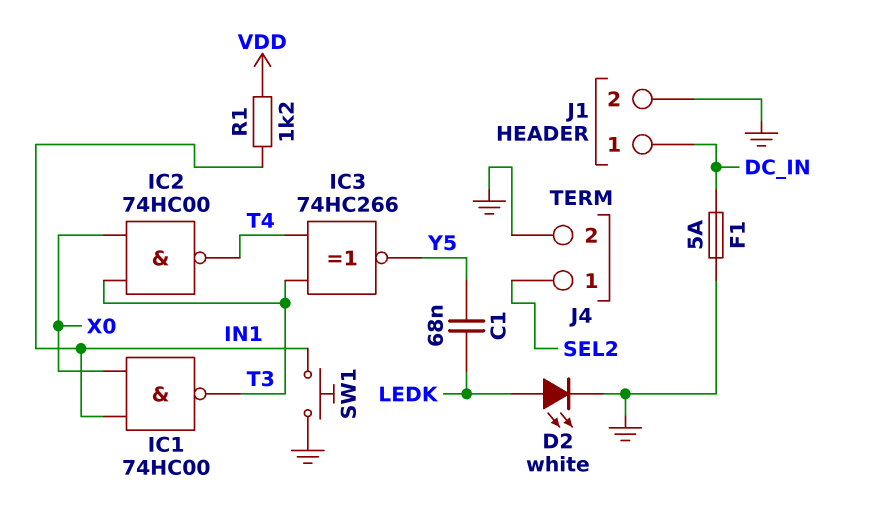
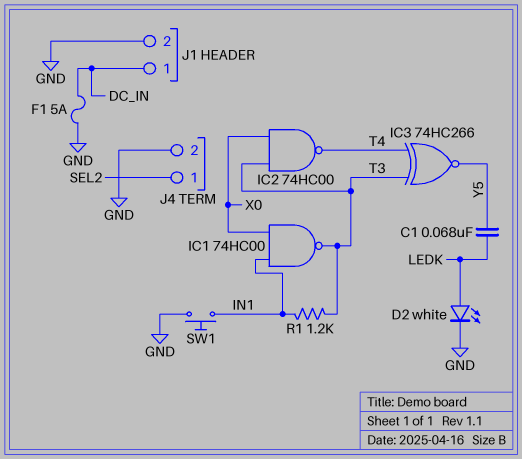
R1: 1.2k (IN1, VDD) -> 1.2k (IN1, T3)

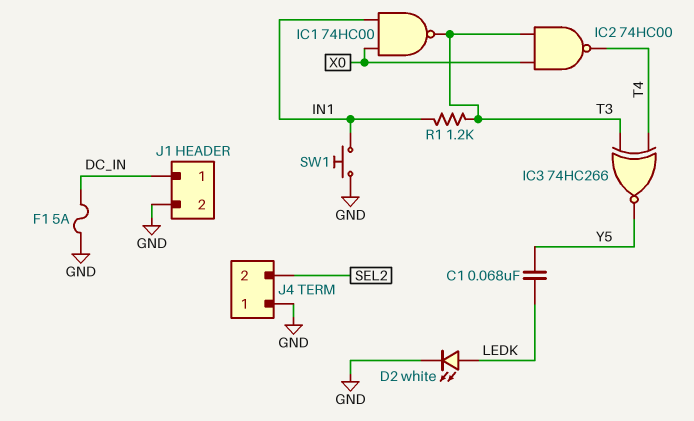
J4 pin 1: SEL2 -> GND
J4 pin 2: GND -> SEL2

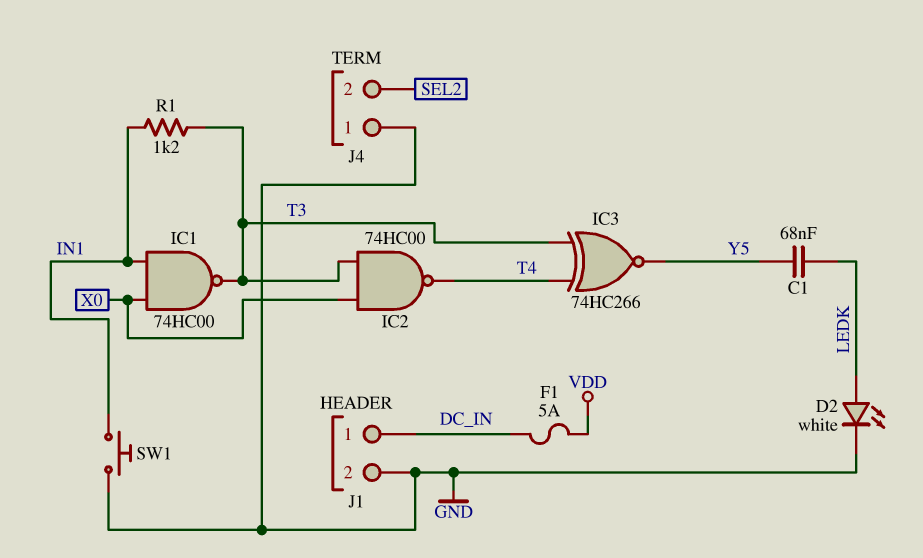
F1: 5A (DC_IN, GND) -> 5A (DC_IN, VDD)

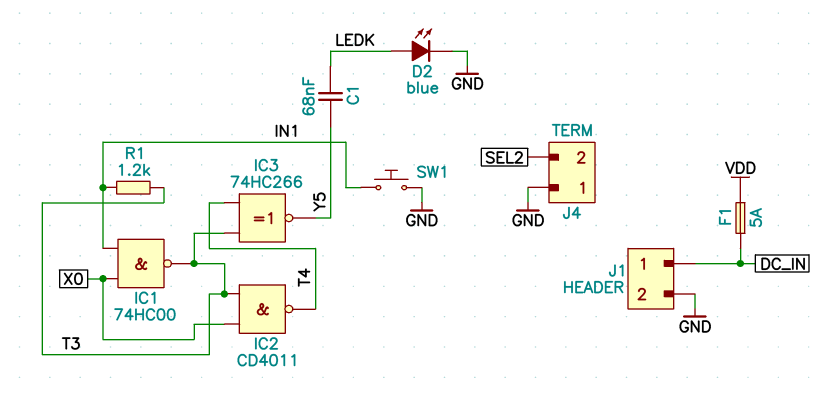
D2: LED white (A LEDK, K GND) -> LED blue (A LEDK, K GND)
IC2: NAND 74HC00 (in T3, in X0, out T4) -> NAND CD4011 (in T3, in X0, out T4)

